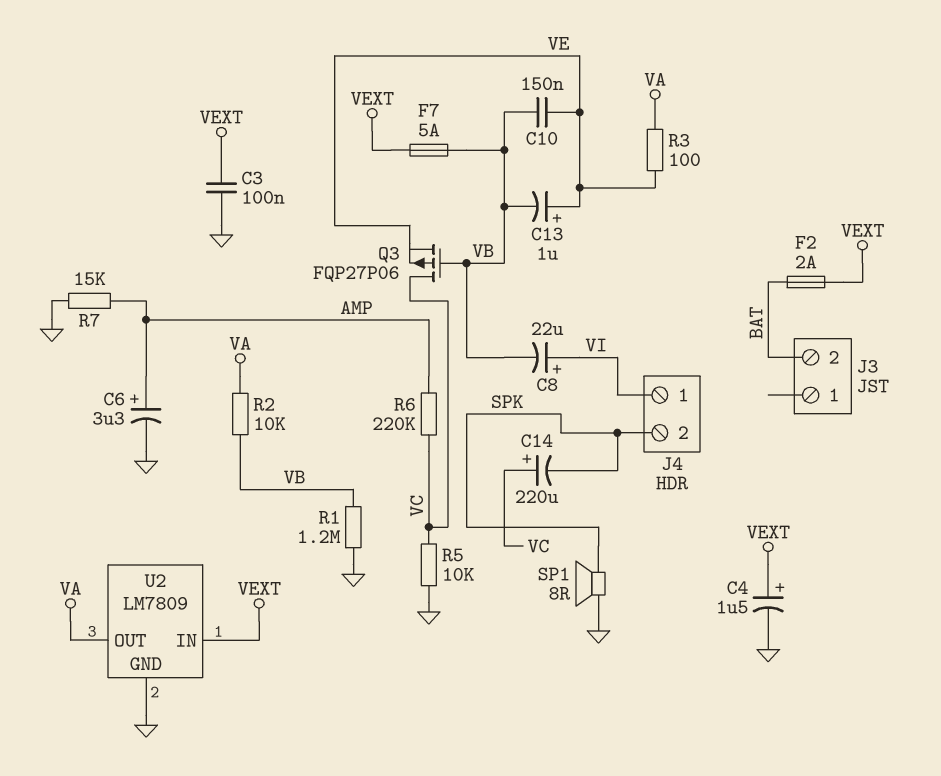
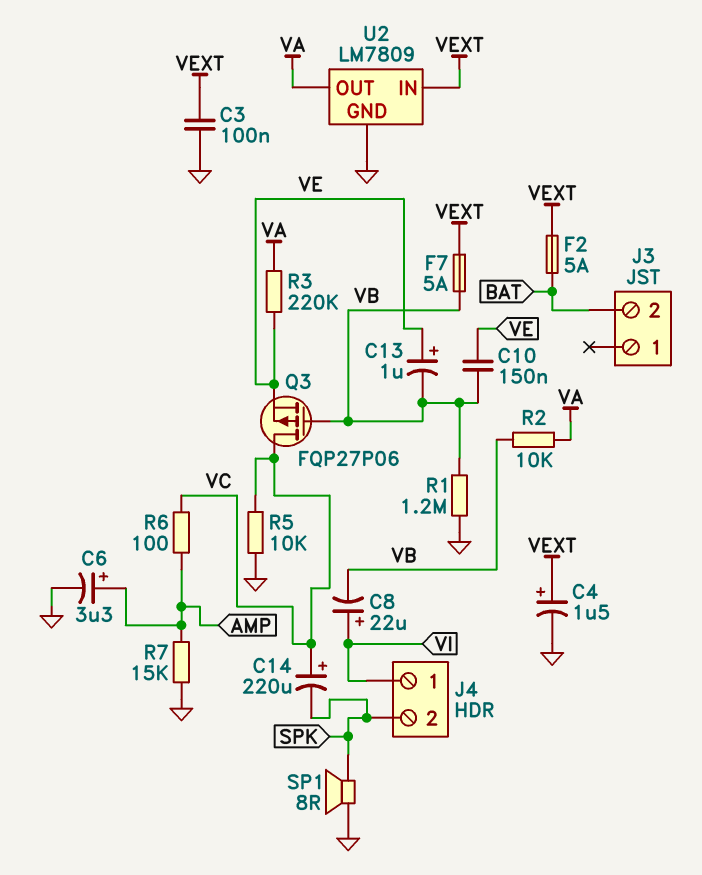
F2: 2A (BAT, VEXT) -> 5A (BAT, VEXT)
R3: 100 (VA, VE) -> 220k (VA, VE)
R6: 220k (AMP, VC) -> 100 (AMP, VC)

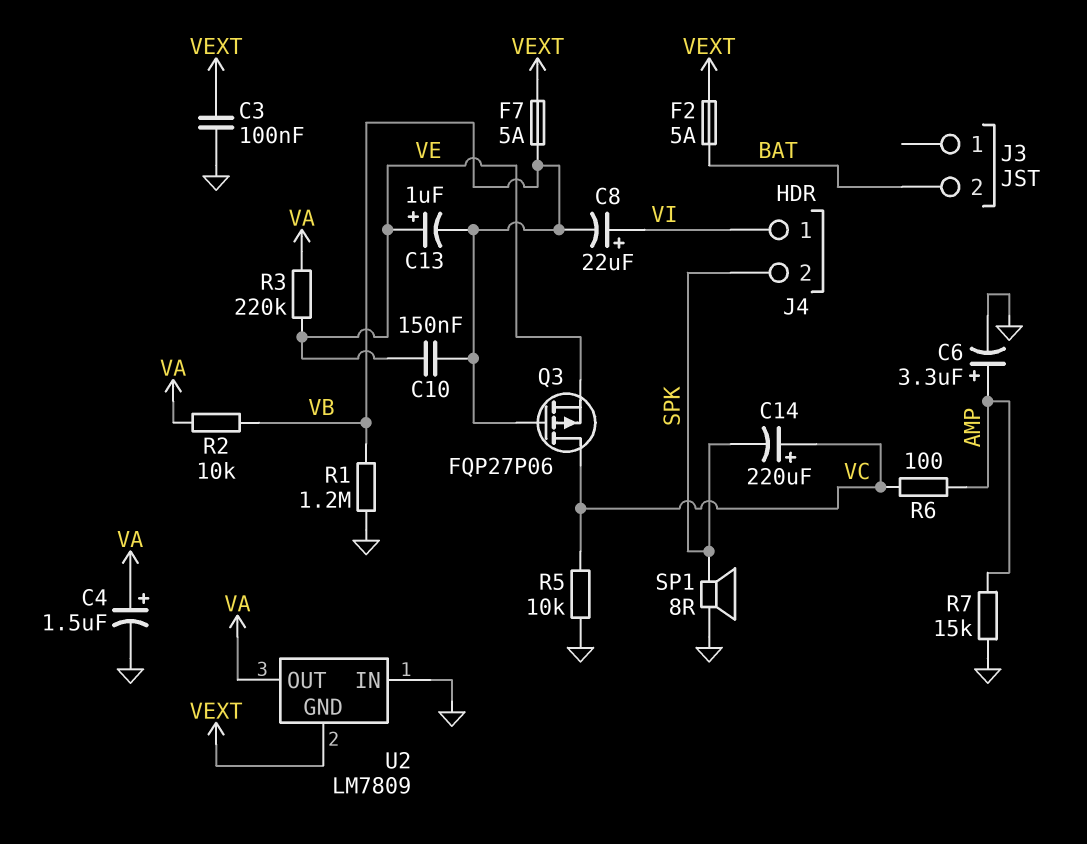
C4: 1.5uF (plus VEXT, minus GND) -> 1.5uF (plus VA, minus GND)
U2 pin GND: GND -> VEXT
U2 pin IN: VEXT -> GND

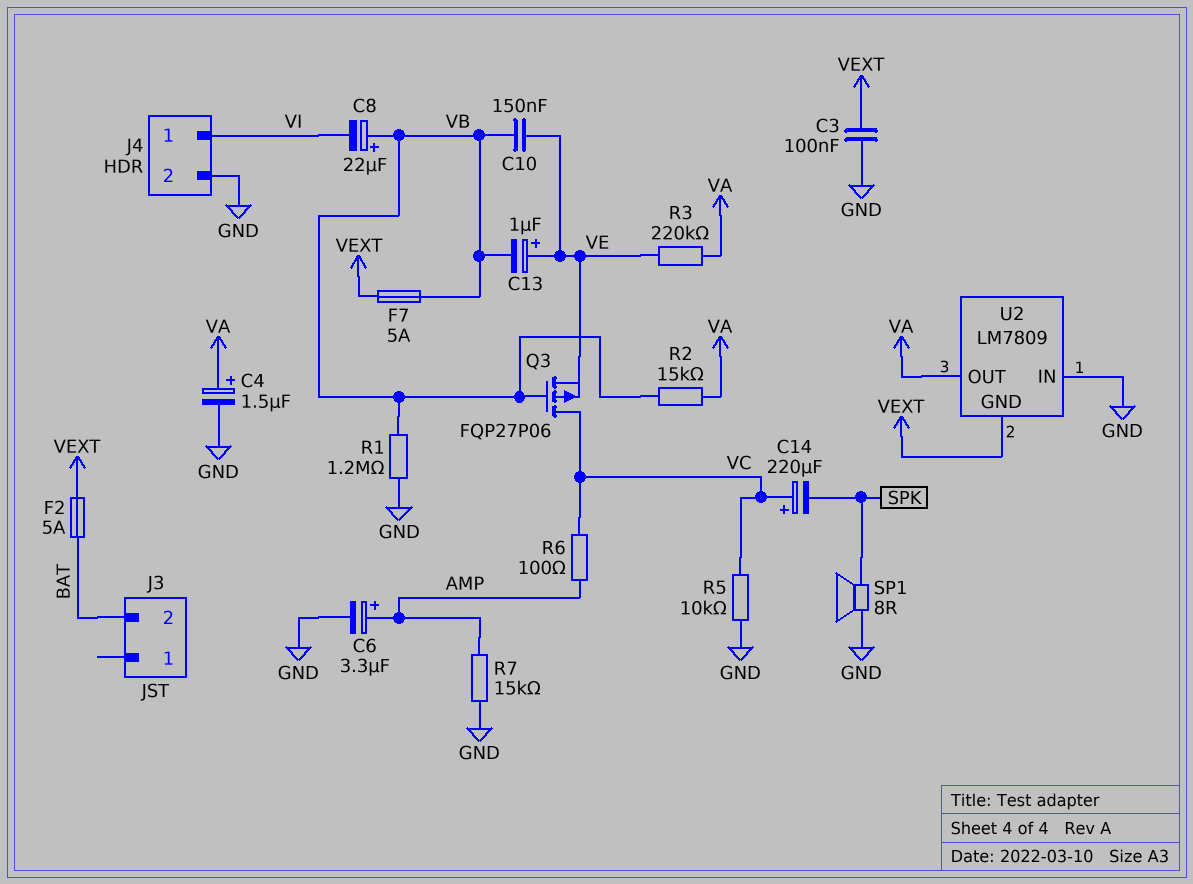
C8: 22uF (plus VI, minus VB) -> 22uF (plus VB, minus VI)
J4 pin 2: SPK -> GND
R2: 10k (VA, VB) -> 15k (VA, VB)

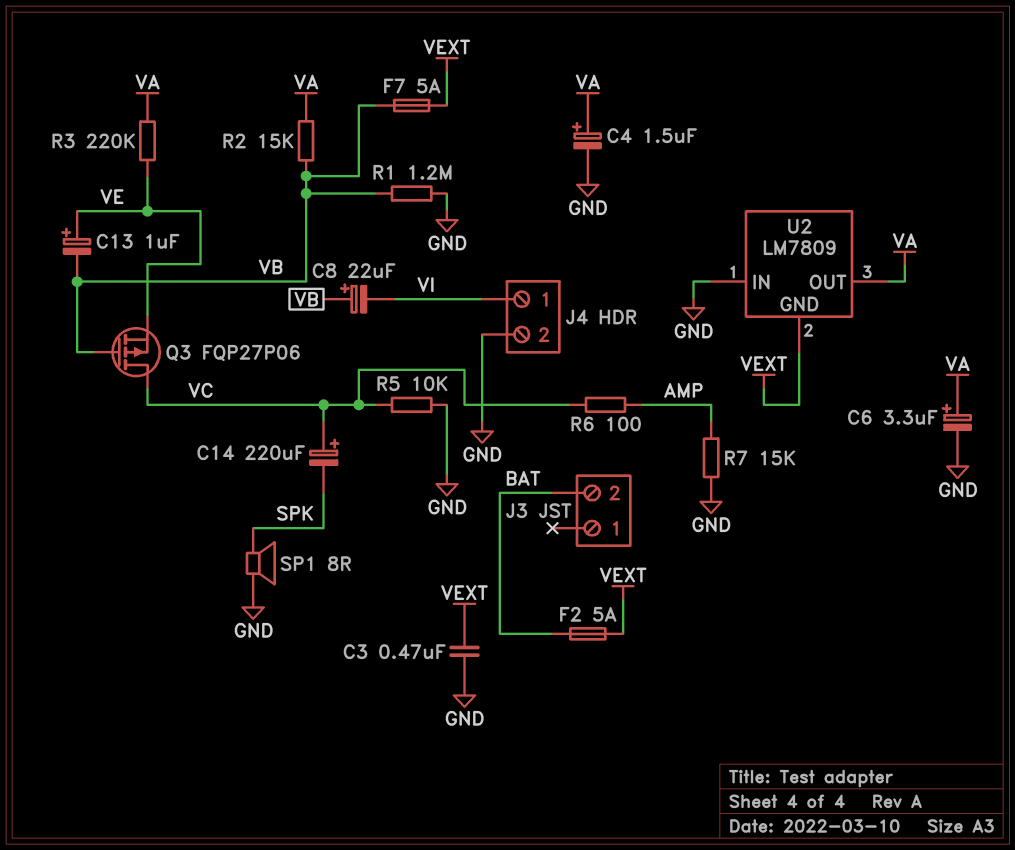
C3: 100nF (GND, VEXT) -> 470nF (GND, VEXT)
C6: 3.3uF (plus AMP, minus GND) -> 3.3uF (plus VA, minus GND)
C10: 150nF (VB, VE) -> none

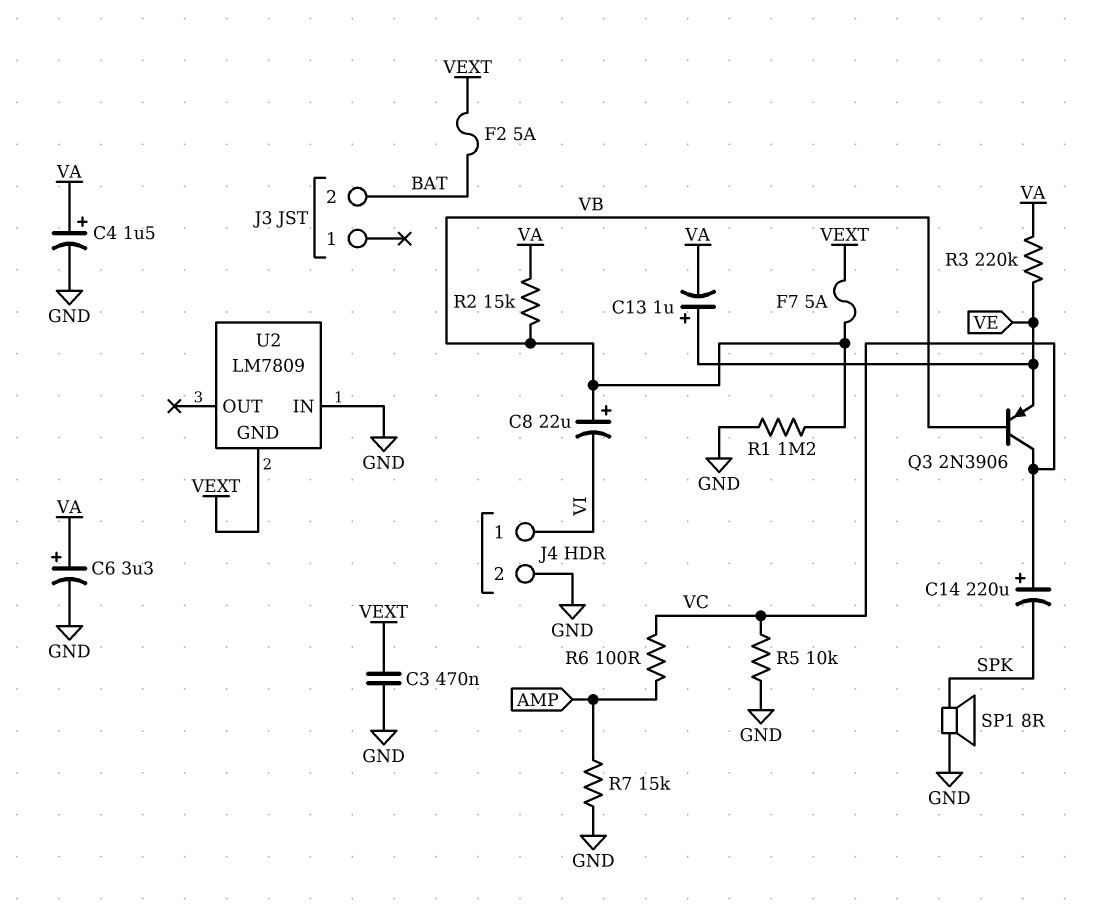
C13: 1uF (plus VE, minus VB) -> 1uF (plus VE, minus VA)
Q3: PMOS FQP27P06 (G VB, D VC, S VE) -> PNP 2N3906 (B VB, C VC, E VE)
U2 pin OUT: VA -> none

